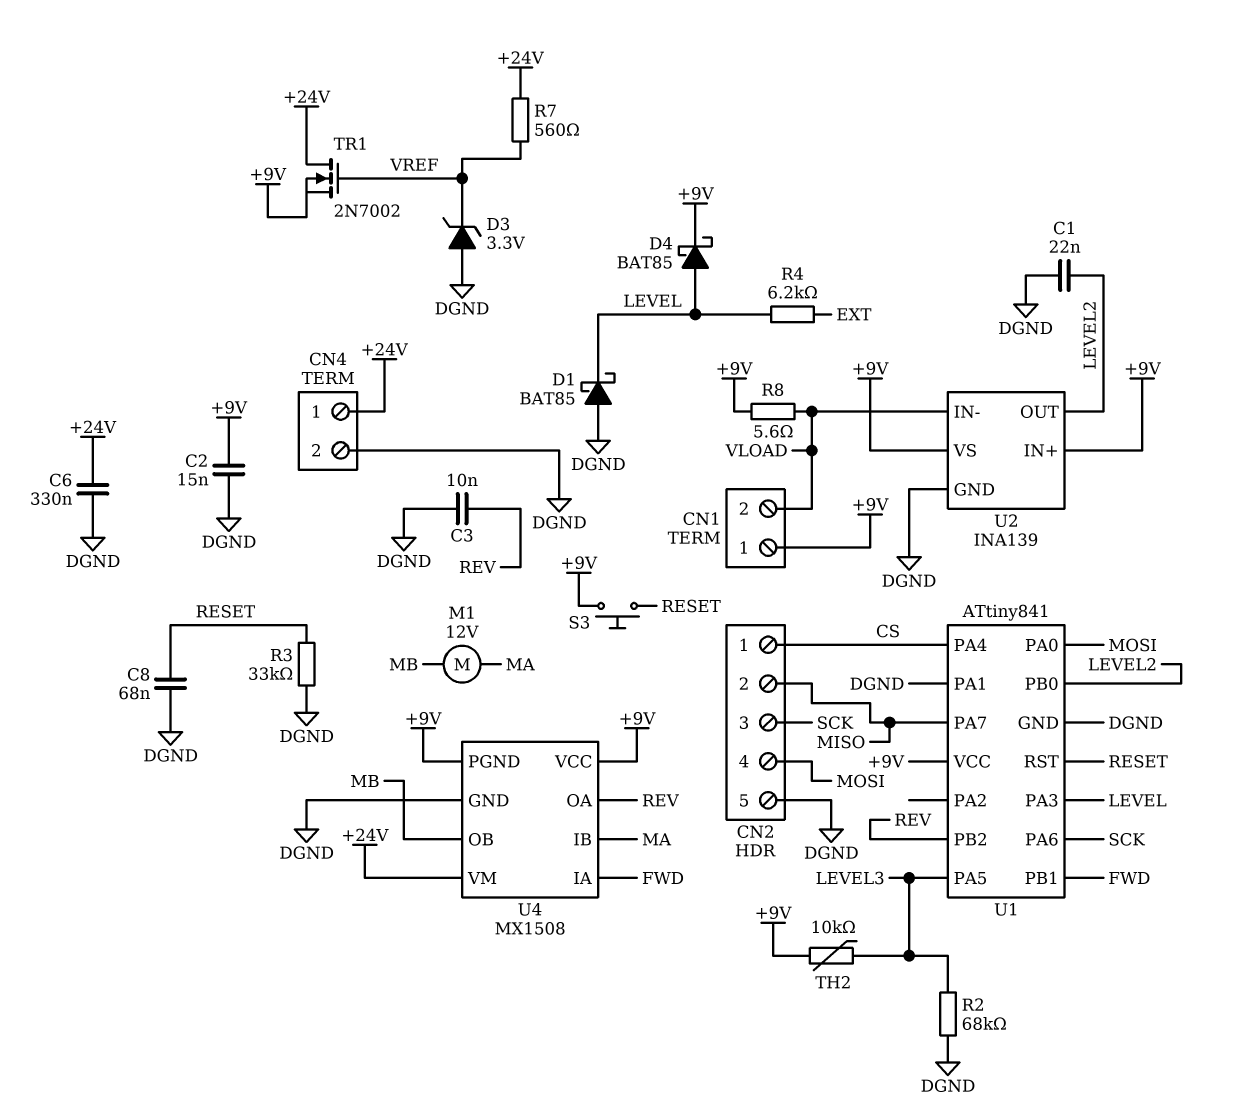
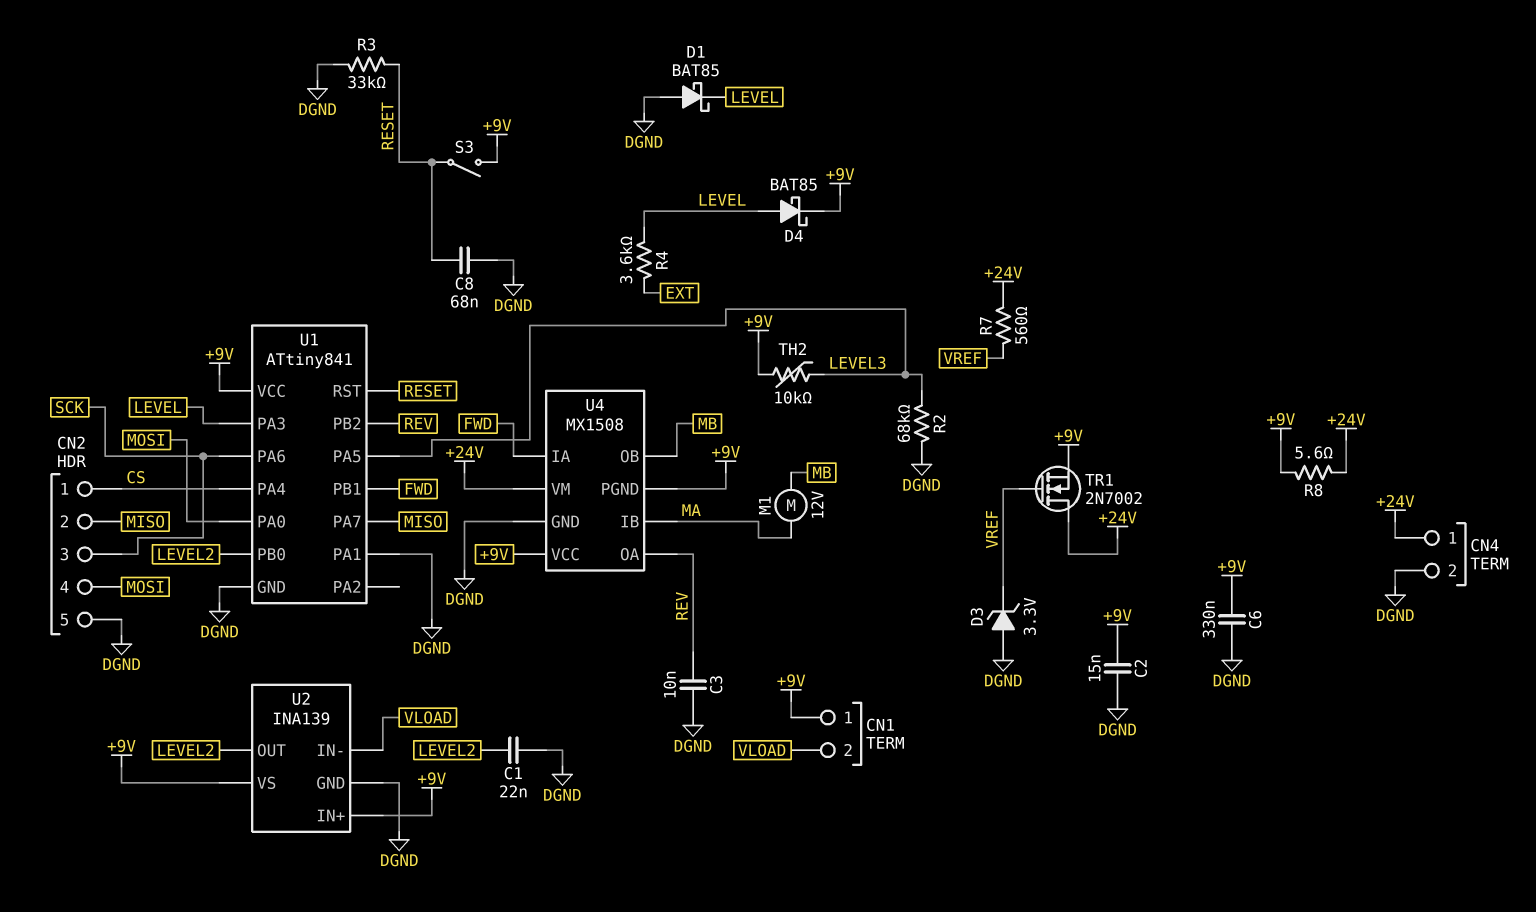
C6: 330nF (+24V, DGND) -> 330nF (+9V, DGND)
R4: 6.2k (EXT, LEVEL) -> 3.6k (EXT, LEVEL)
R8: 5.6 (+9V, VLOAD) -> 5.6 (+9V, +24V)
S3: button (+9V, RESET) -> switch (+9V, RESET)

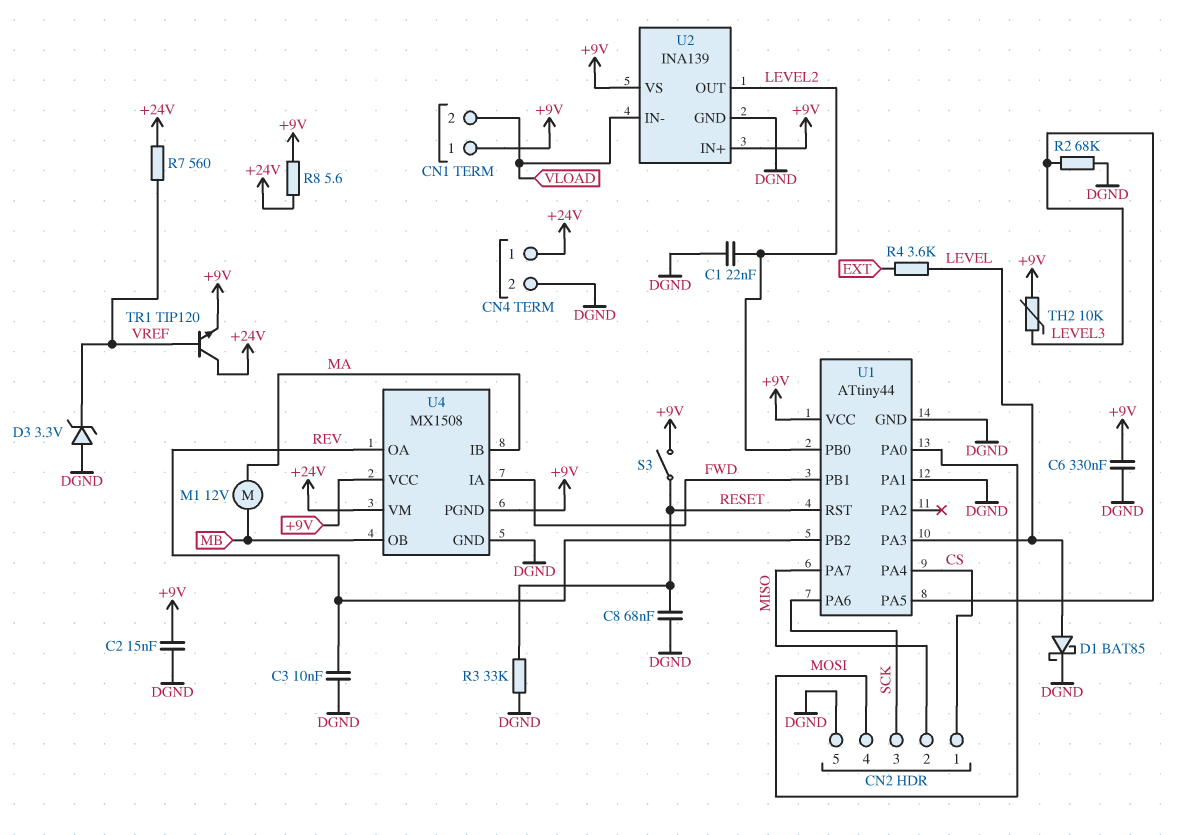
D1: schottky BAT85 (A DGND, K LEVEL) -> schottky BAT85 (A LEVEL, K DGND)
D4: schottky BAT85 (A LEVEL, K +9V) -> none
TR1: NMOS 2N7002 (G VREF, D +24V, S +9V) -> NPN TIP120 (B VREF, C +24V, E +9V)
U1: ATtiny841 -> ATtiny44

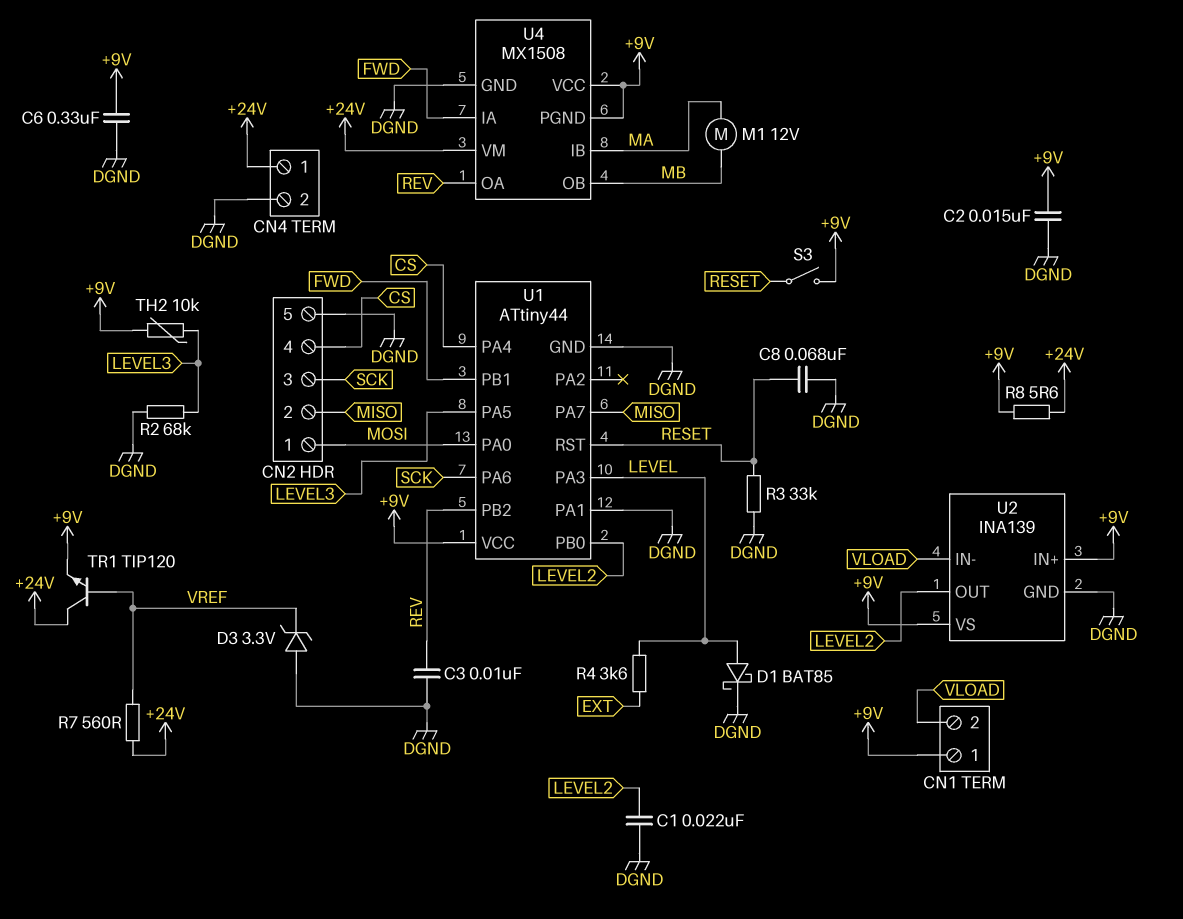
CN2 pin 1: CS -> MOSI
CN2 pin 4: MOSI -> CS

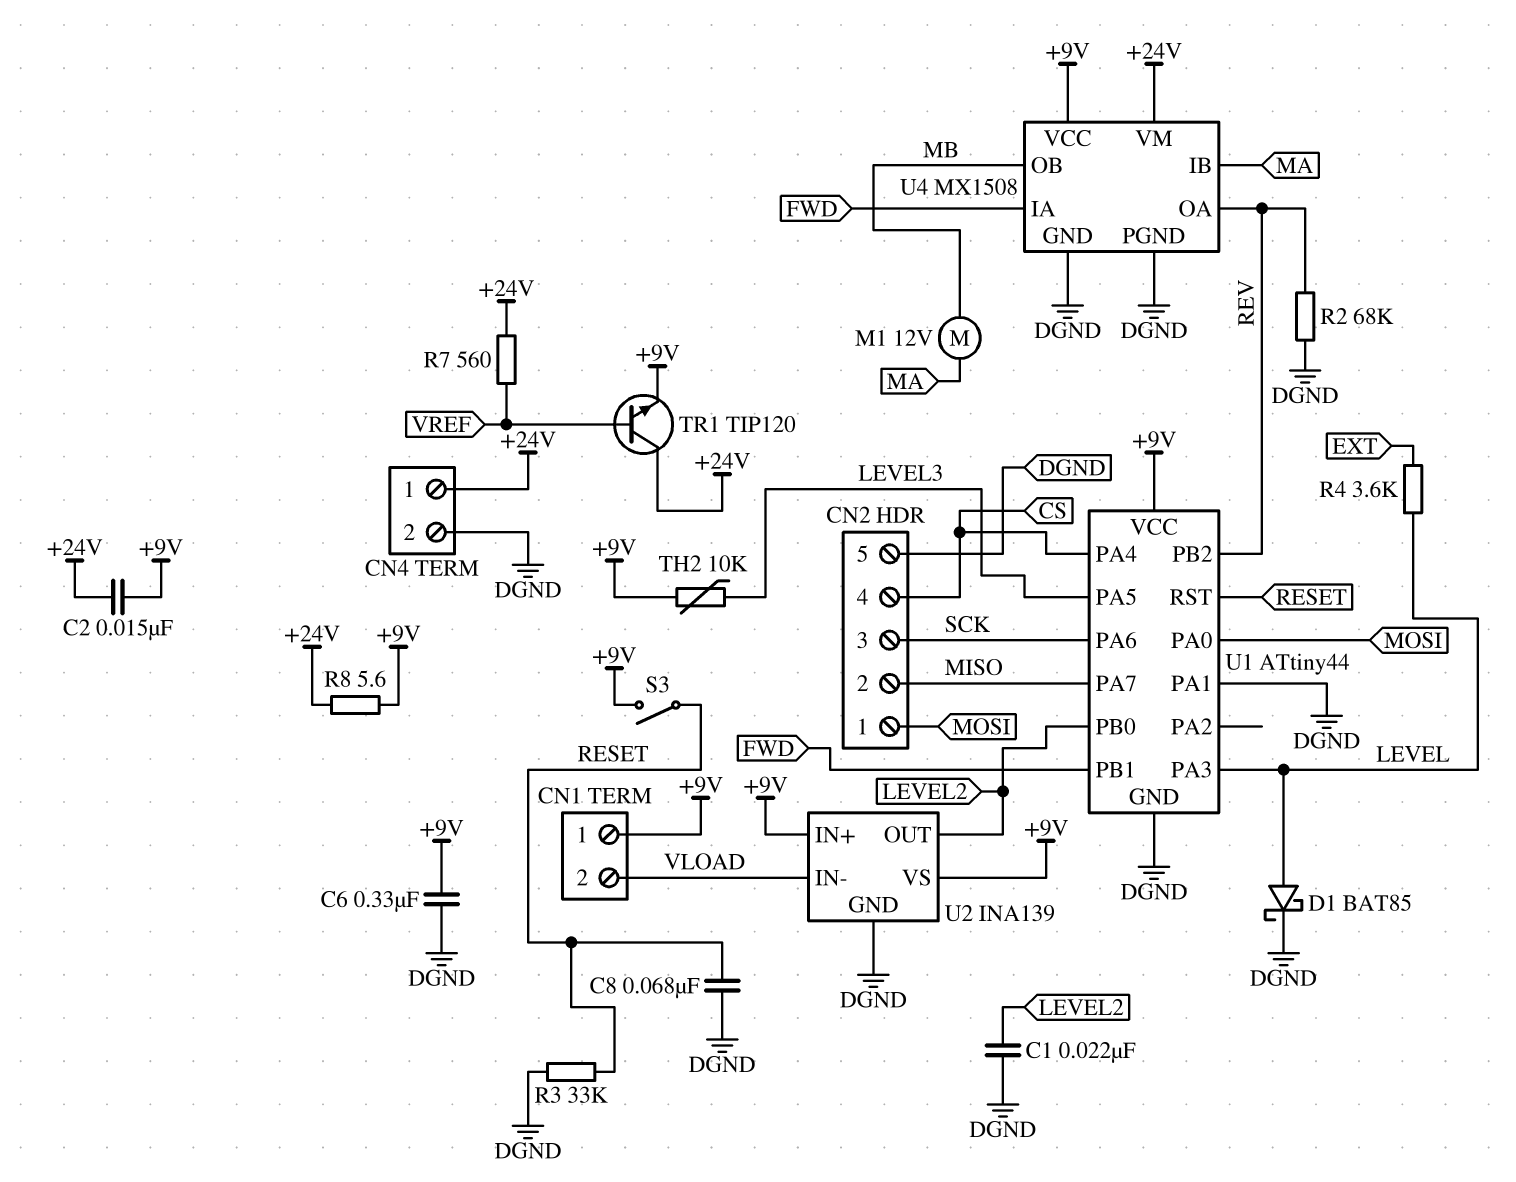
C2: 15nF (+9V, DGND) -> 15nF (+9V, +24V)
C3: 10nF (DGND, REV) -> none
D3: zener 3.3V (A DGND, K VREF) -> none
R2: 68k (DGND, LEVEL3) -> 68k (DGND, REV)
U4 pin PGND: +9V -> DGND

